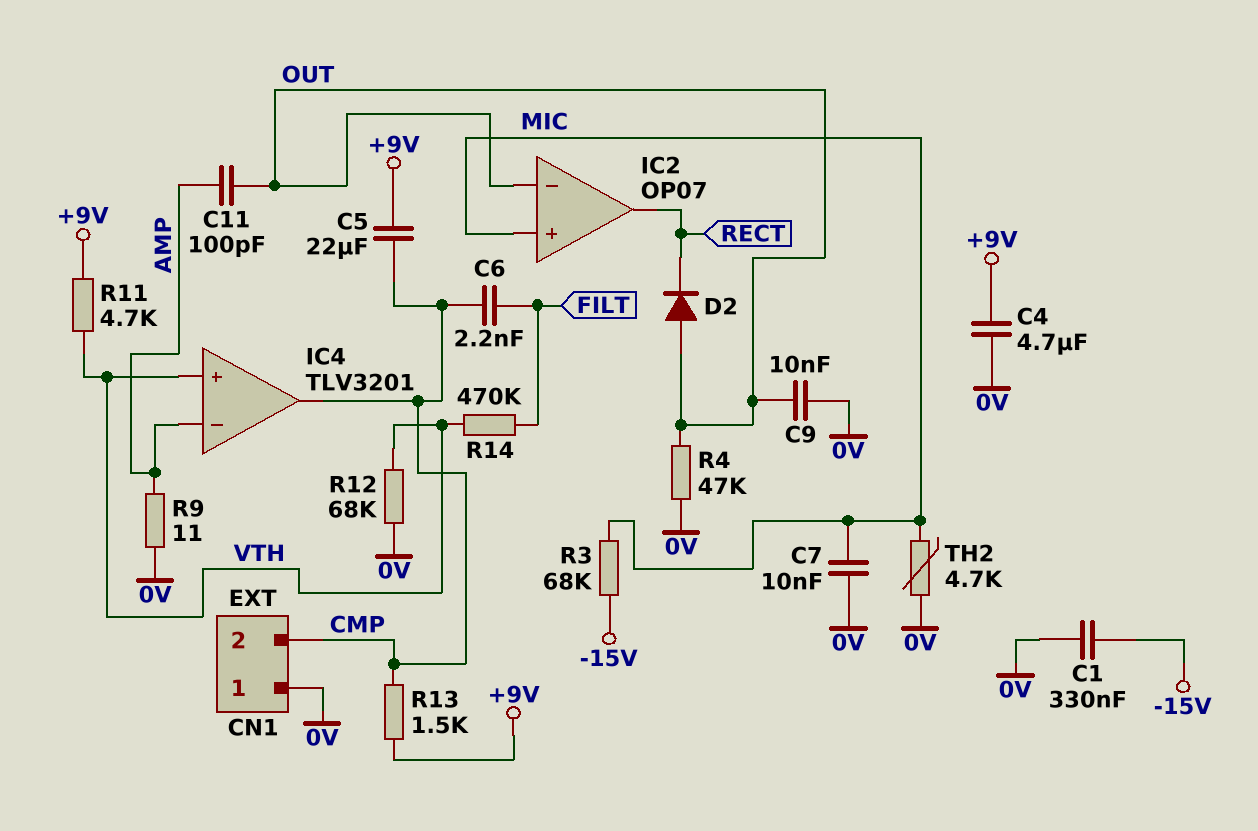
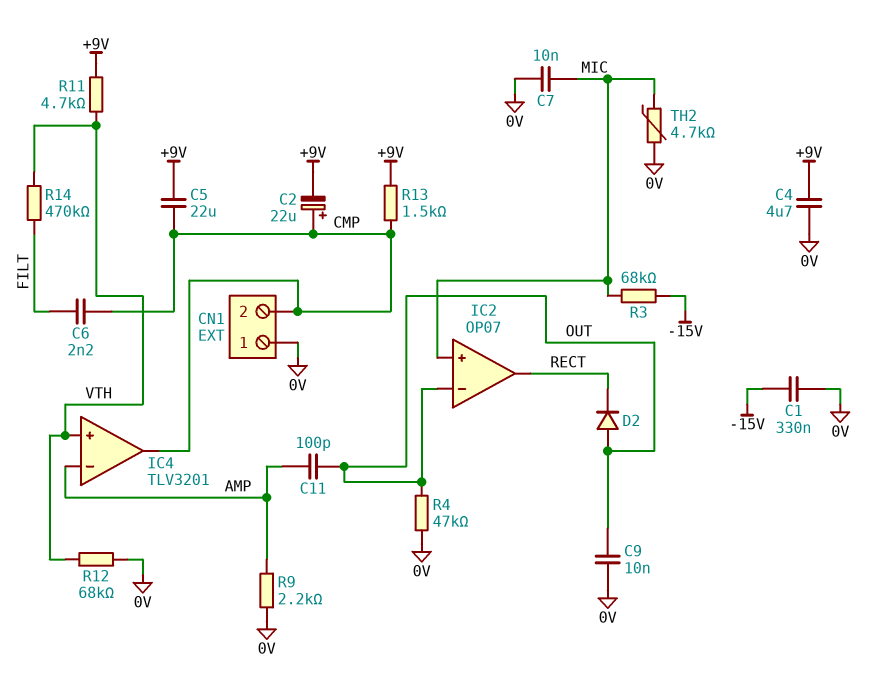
C2: none -> 22uF (plus CMP, minus +9V)
R9: 11 (0V, AMP) -> 2.2k (0V, AMP)

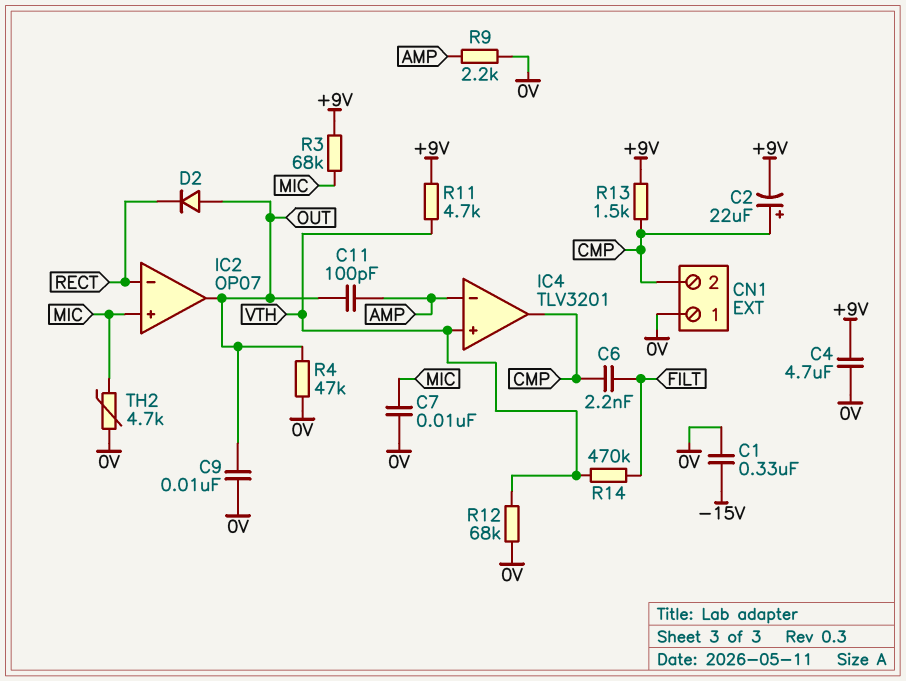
C5: 22uF (+9V, CMP) -> none
IC2 pin in-: OUT -> RECT
IC2 pin out: RECT -> OUT
R3: 68k (-15V, MIC) -> 68k (+9V, MIC)

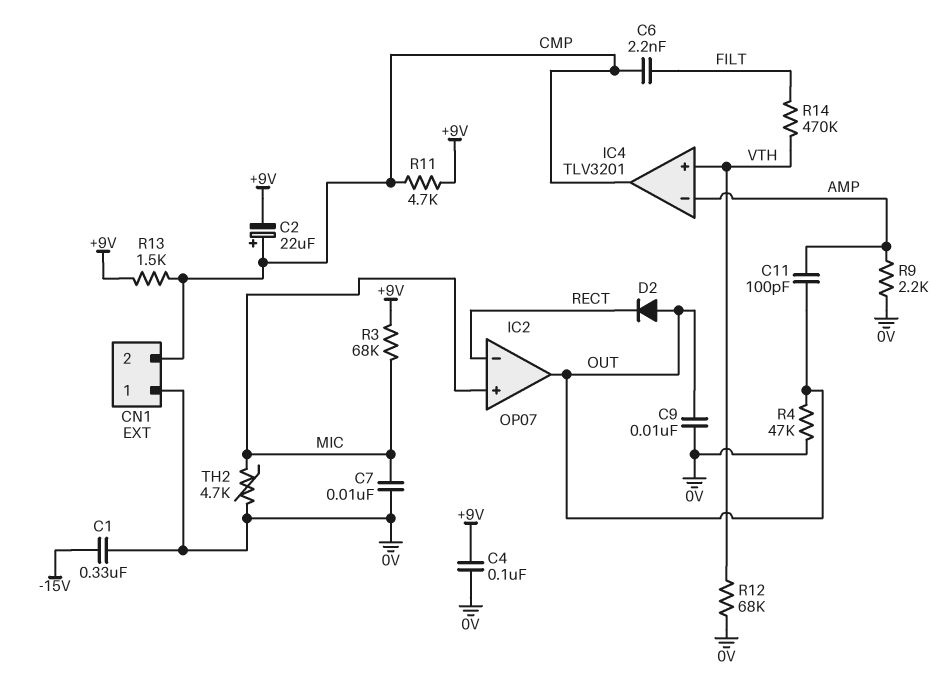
C4: 4.7uF (+9V, 0V) -> 100nF (+9V, 0V)
R11: 4.7k (+9V, VTH) -> 4.7k (+9V, CMP)

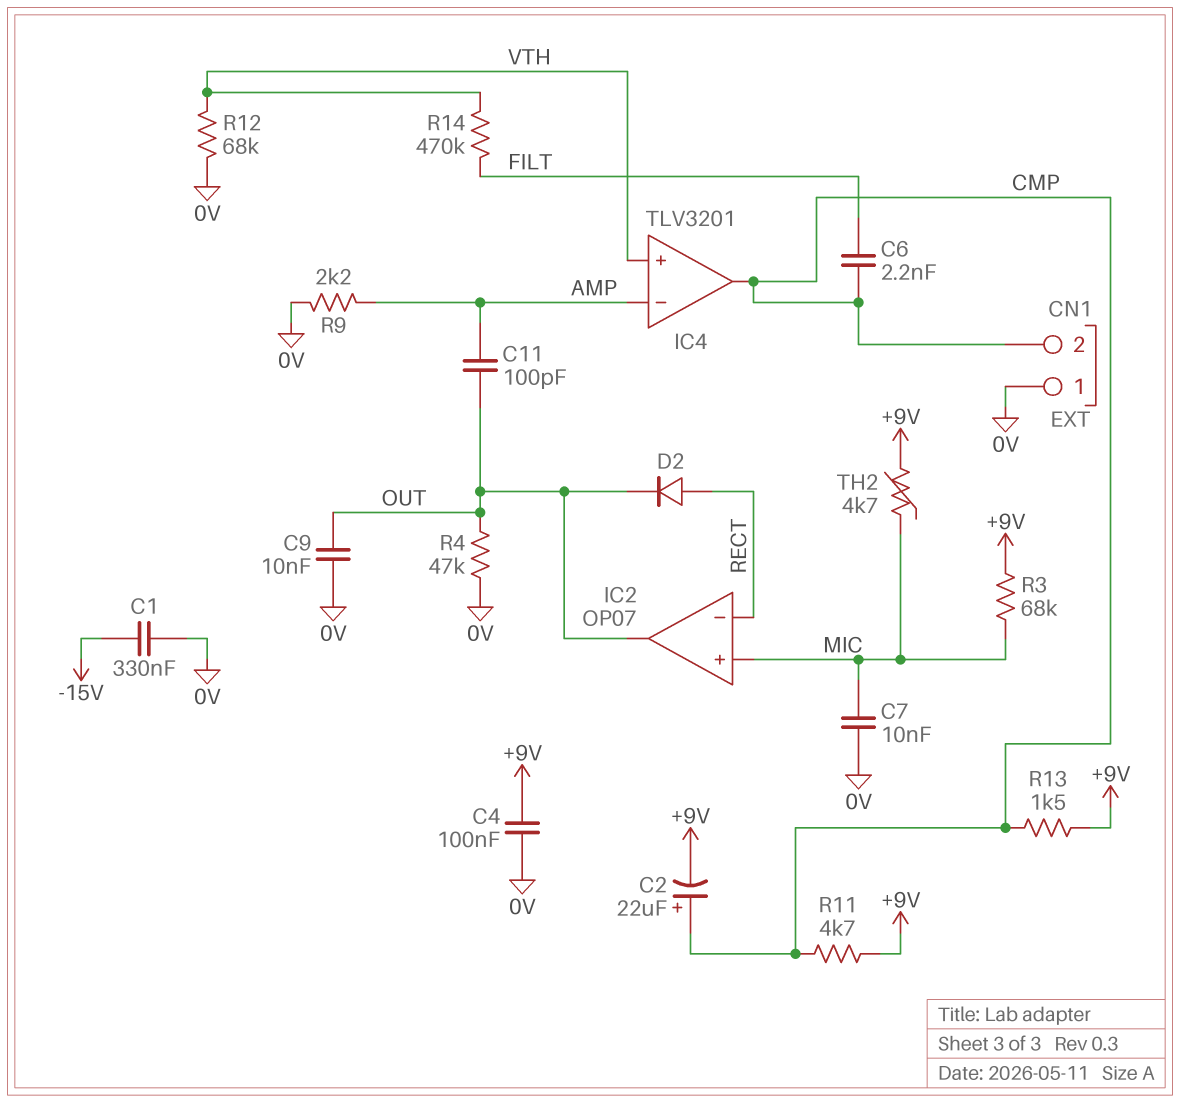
D2: diode (A OUT, K RECT) -> diode (A RECT, K OUT)
TH2: 4.7k (0V, MIC) -> 4.7k (+9V, MIC)

